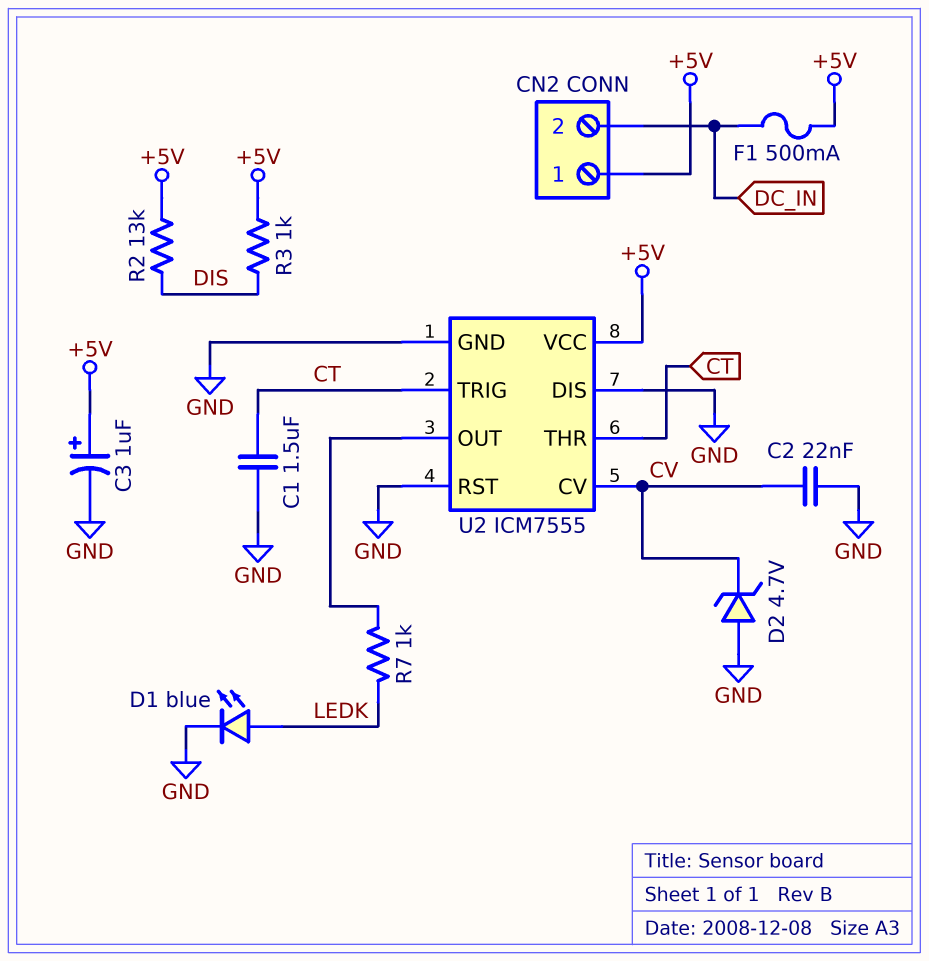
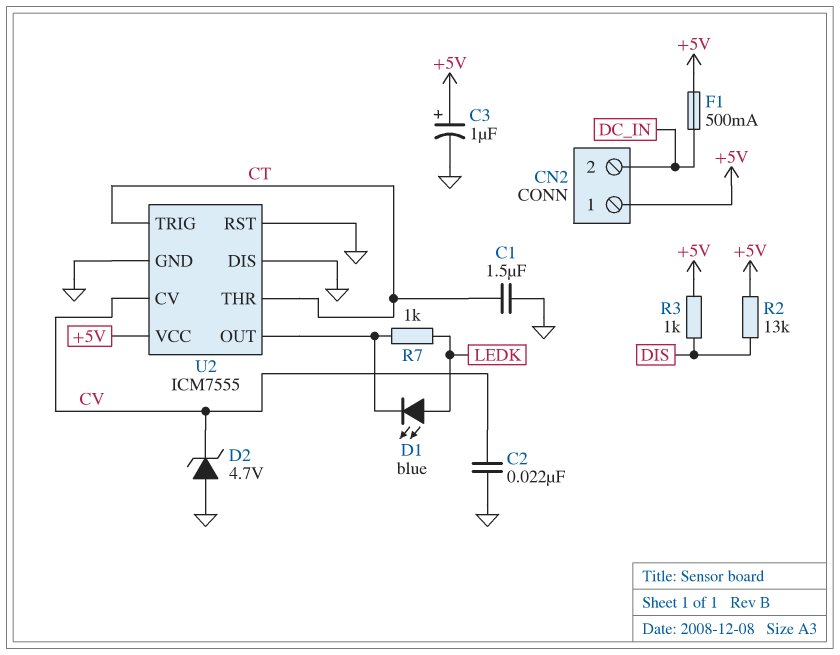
D1: LED blue (A LEDK, K GND) -> LED blue (A LEDK, K U2/OUT)

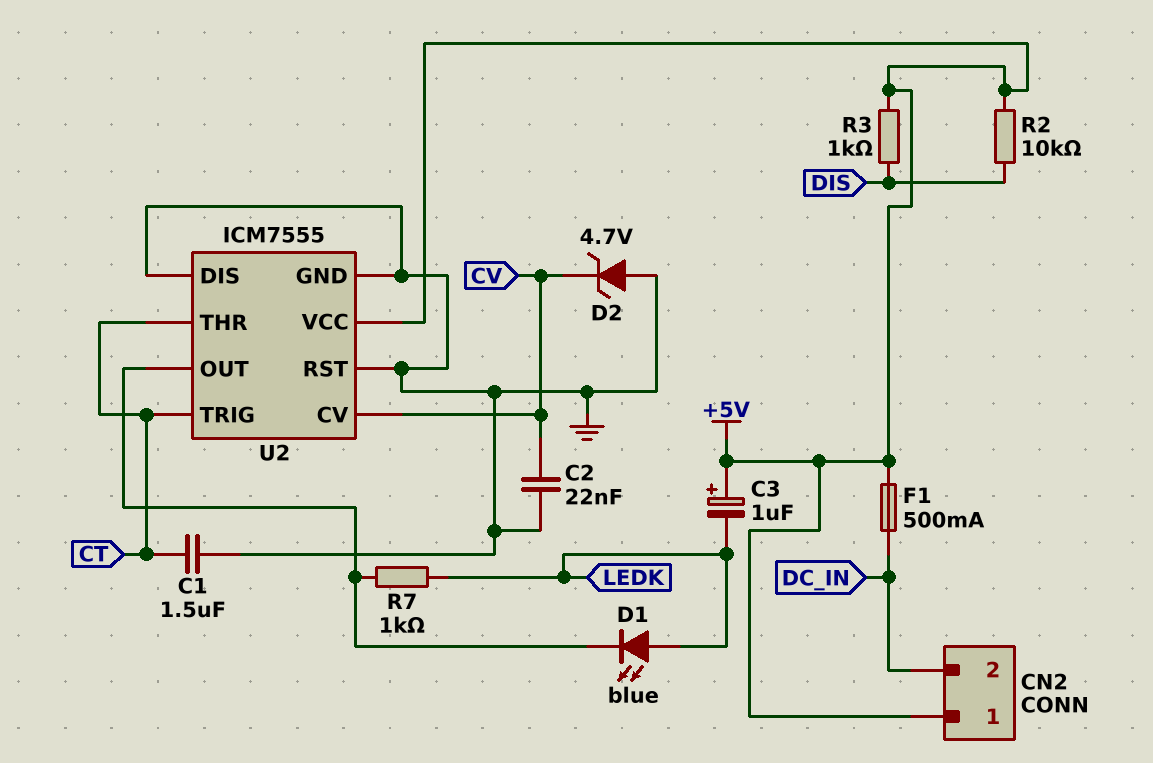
C3: 1uF (plus +5V, minus GND) -> 1uF (plus +5V, minus LEDK)
R2: 13k (+5V, DIS) -> 10k (+5V, DIS)

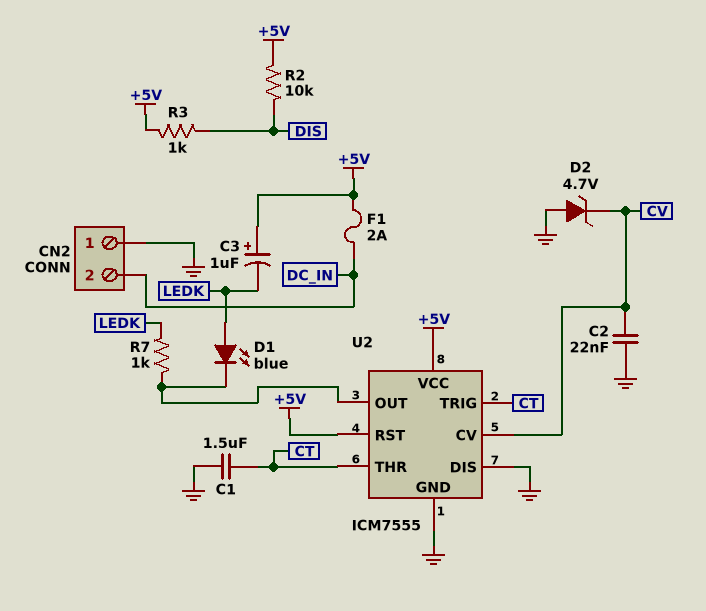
CN2 pin 1: +5V -> GND
F1: 500mA (+5V, DC_IN) -> 2A (+5V, DC_IN)
U2 pin RST: GND -> +5V

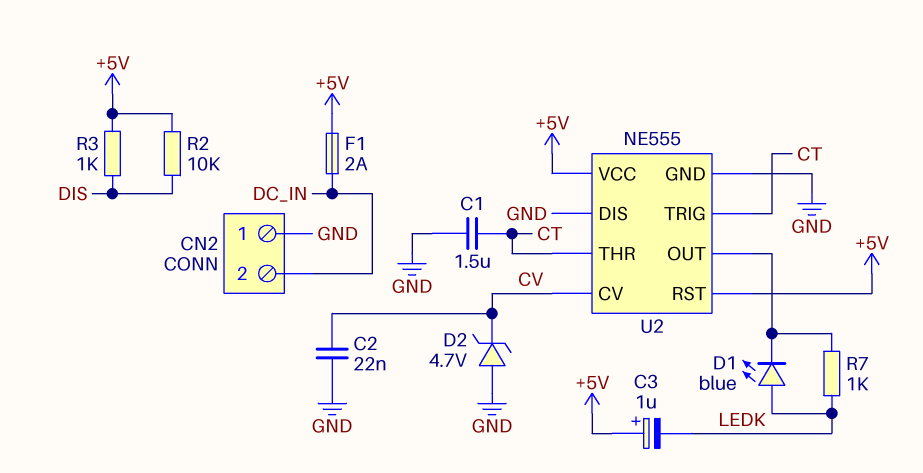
U2: ICM7555 -> NE555

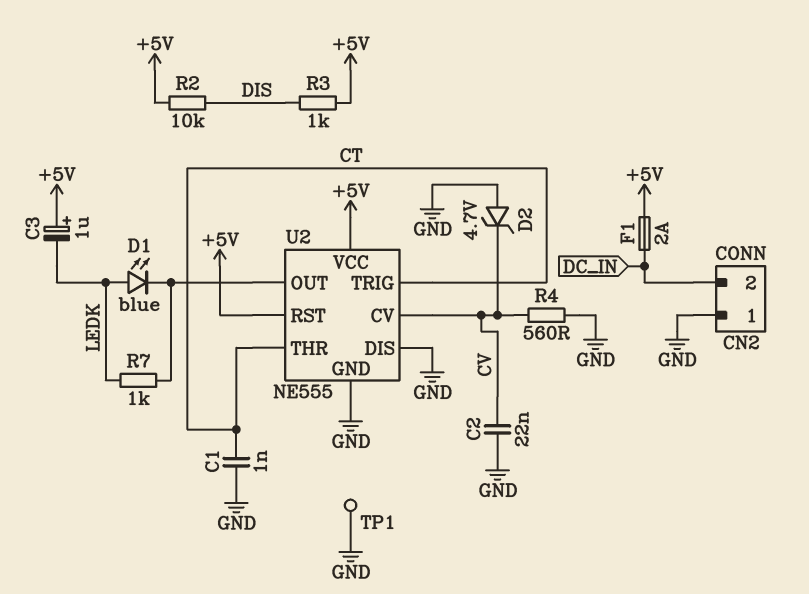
C1: 1.5uF (CT, GND) -> 1nF (CT, GND)
R4: none -> 560 (CV, GND)
TP1: none -> test point (GND)

